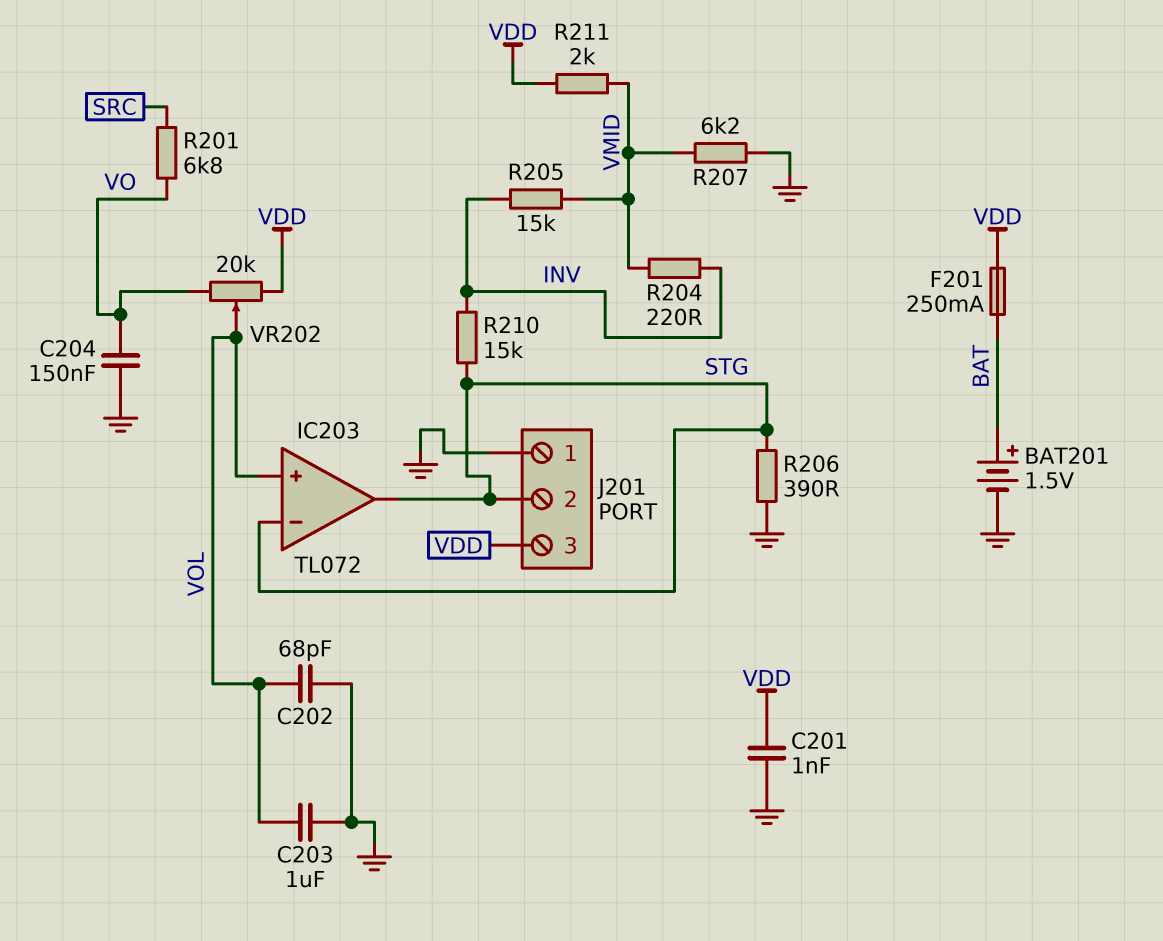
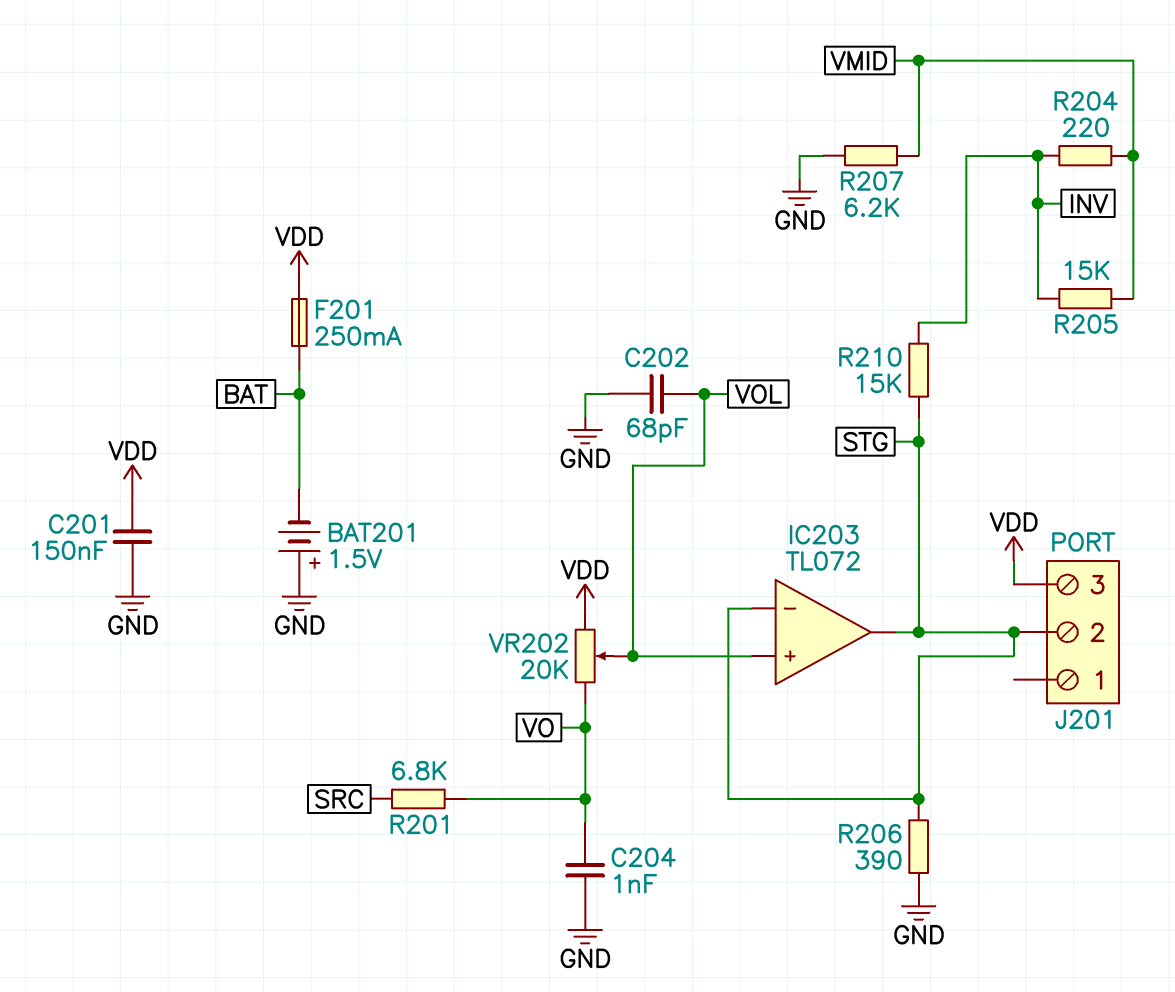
BAT201: 1.5V (plus BAT, minus GND) -> 1.5V (plus GND, minus BAT)
C201: 1nF (GND, VDD) -> 150nF (GND, VDD)
C203: 1uF (GND, VOL) -> none
C204: 150nF (GND, VO) -> 1nF (GND, VO)
J201 pin 1: GND -> none
R211: 2k (VDD, VMID) -> none

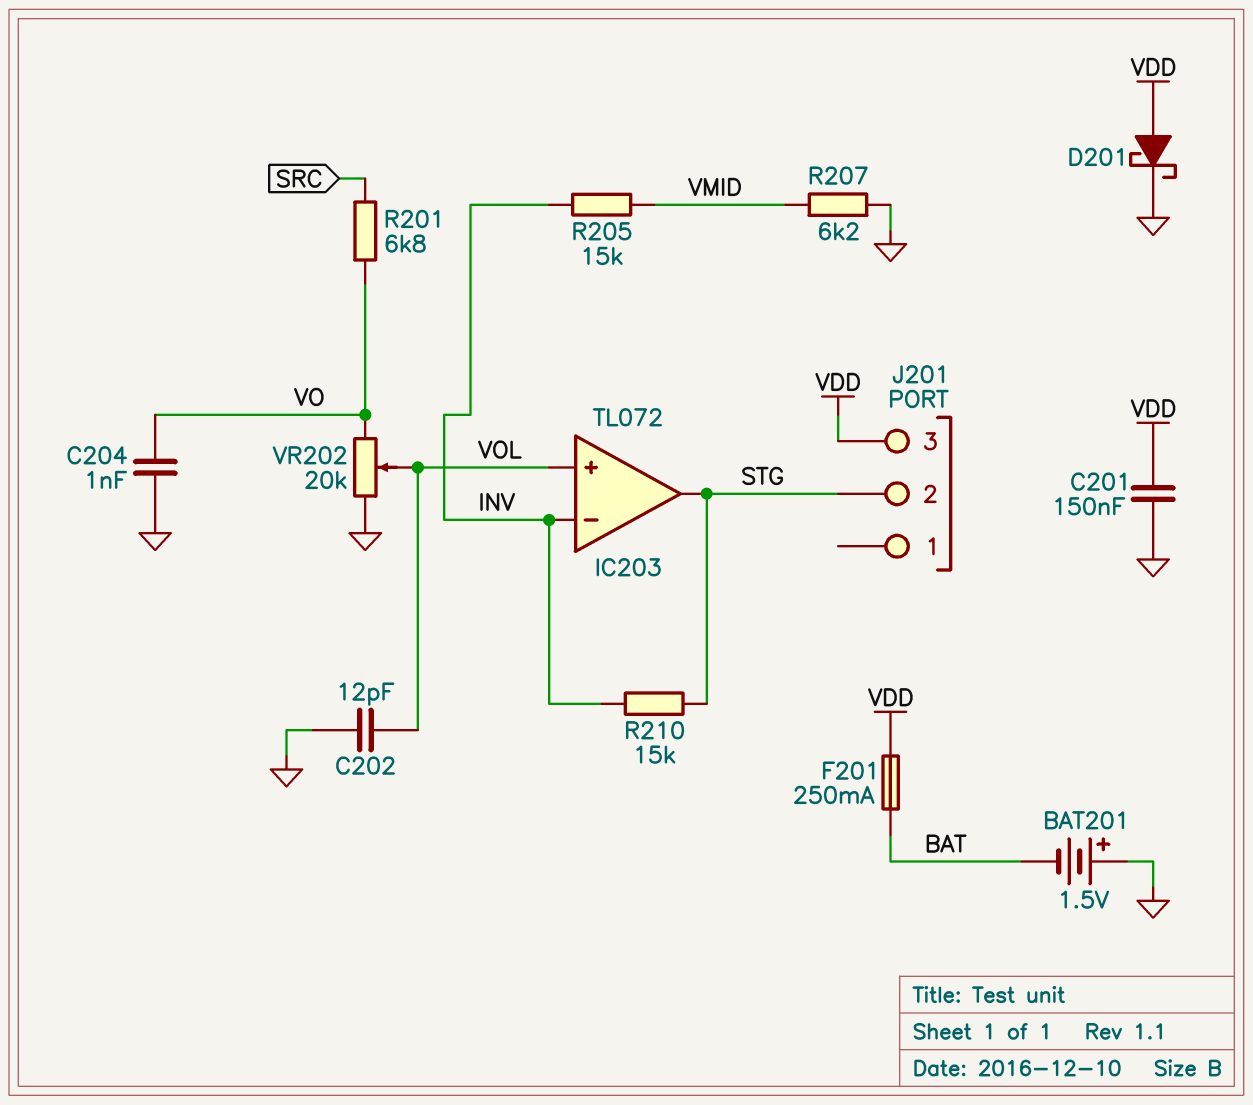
C202: 68pF (GND, VOL) -> 12pF (GND, VOL)
D201: none -> schottky (A VDD, K GND)
IC203 pin in-: STG -> INV
R204: 220 (INV, VMID) -> none
R206: 390 (GND, STG) -> none
VR202: 20k (VDD, VO, wiper VOL) -> 20k (GND, VO, wiper VOL)

